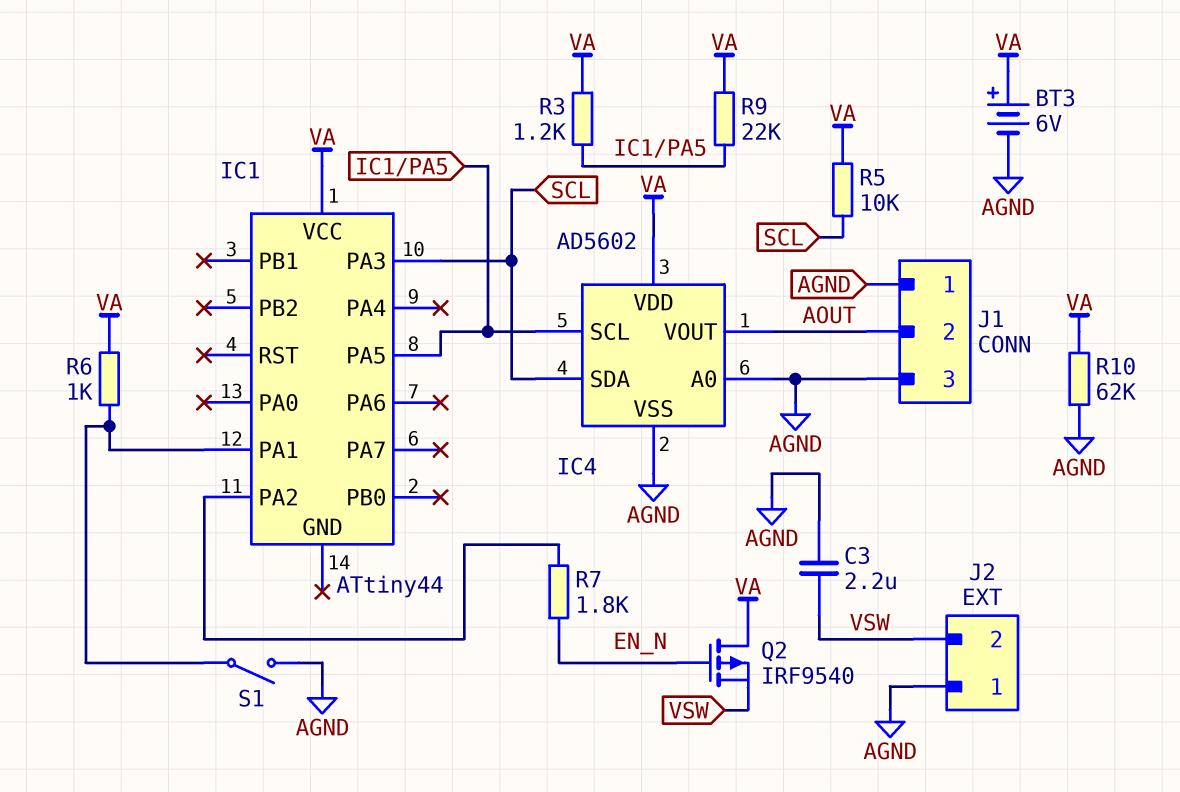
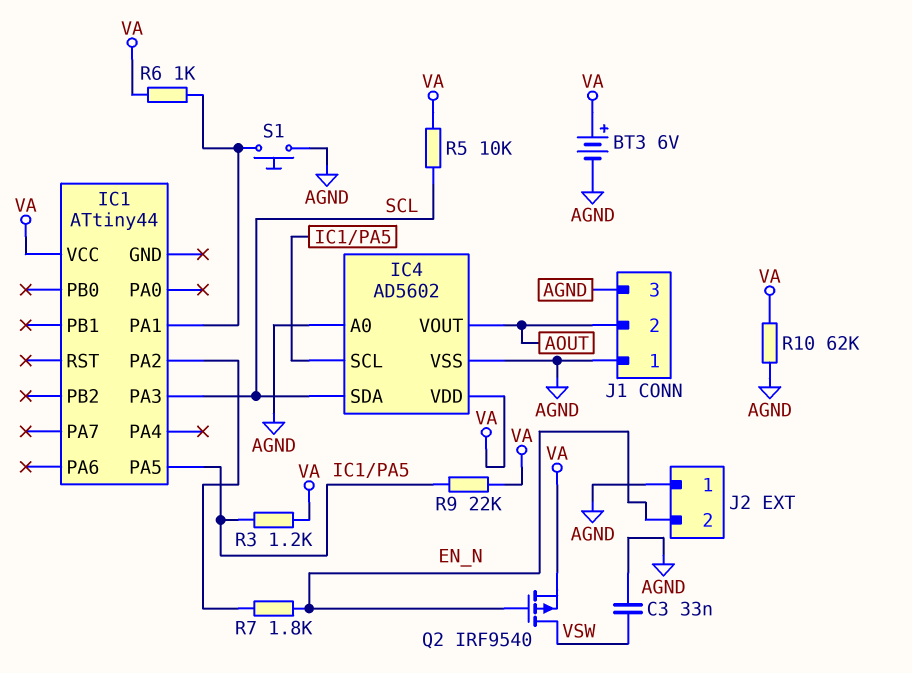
C3: 2.2uF (AGND, VSW) -> 33nF (AGND, VSW)
J2 pin 2: VSW -> EN_N
Q2: PMOS IRF9540 (G EN_N, D VA, S VSW) -> PMOS IRF9540 (G EN_N, D VSW, S VA)
S1: switch (AGND, IC1/PA1) -> button (AGND, IC1/PA1)

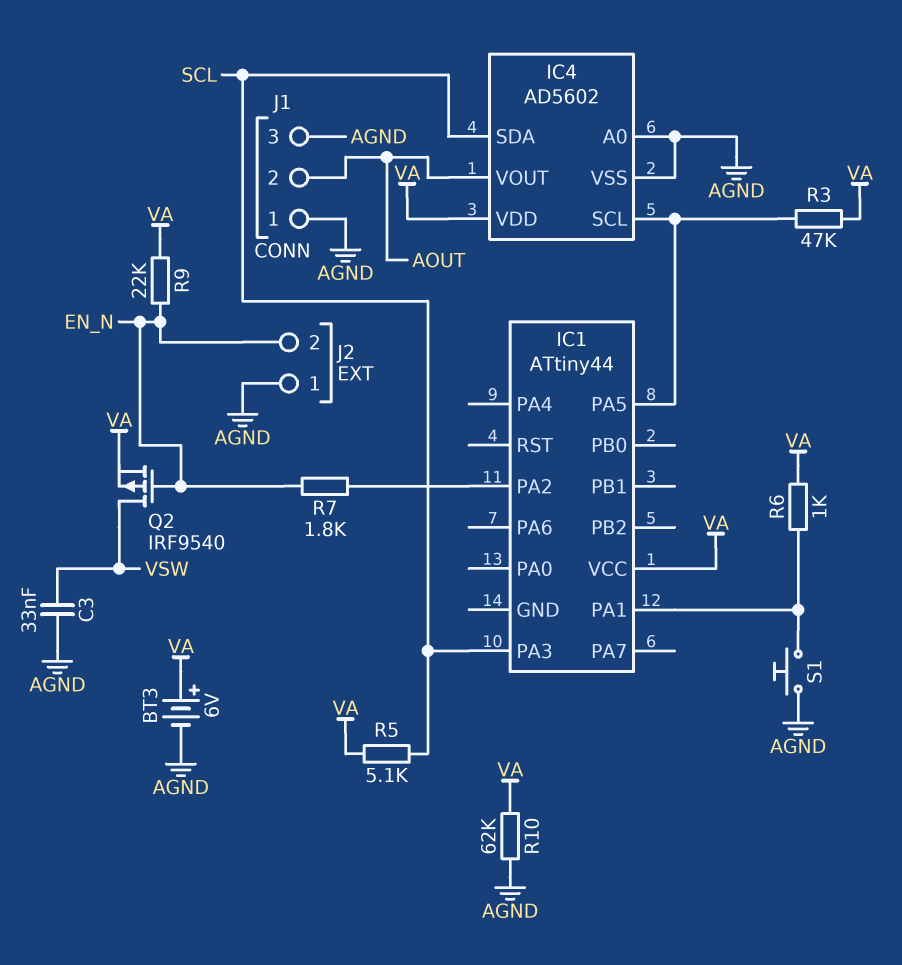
R3: 1.2k (IC1/PA5, VA) -> 47k (IC1/PA5, VA)
R5: 10k (SCL, VA) -> 5.1k (SCL, VA)
R9: 22k (IC1/PA5, VA) -> 22k (EN_N, VA)

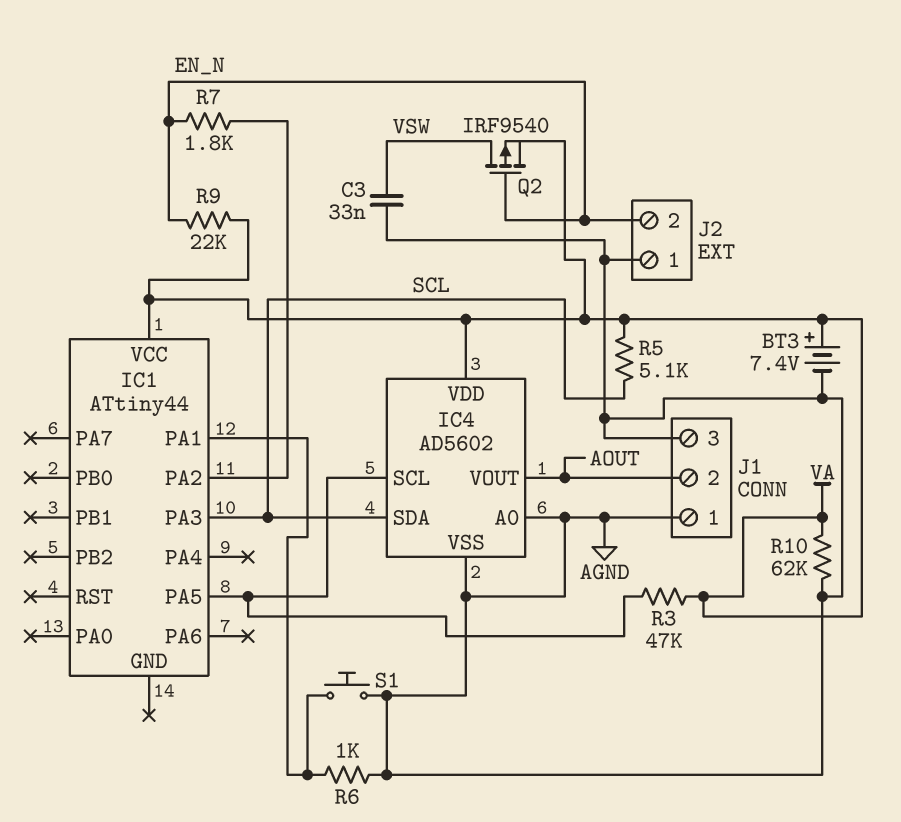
BT3: 6V (plus VA, minus AGND) -> 7.4V (plus VA, minus AGND)
R6: 1k (IC1/PA1, VA) -> 1k (AGND, IC1/PA1)

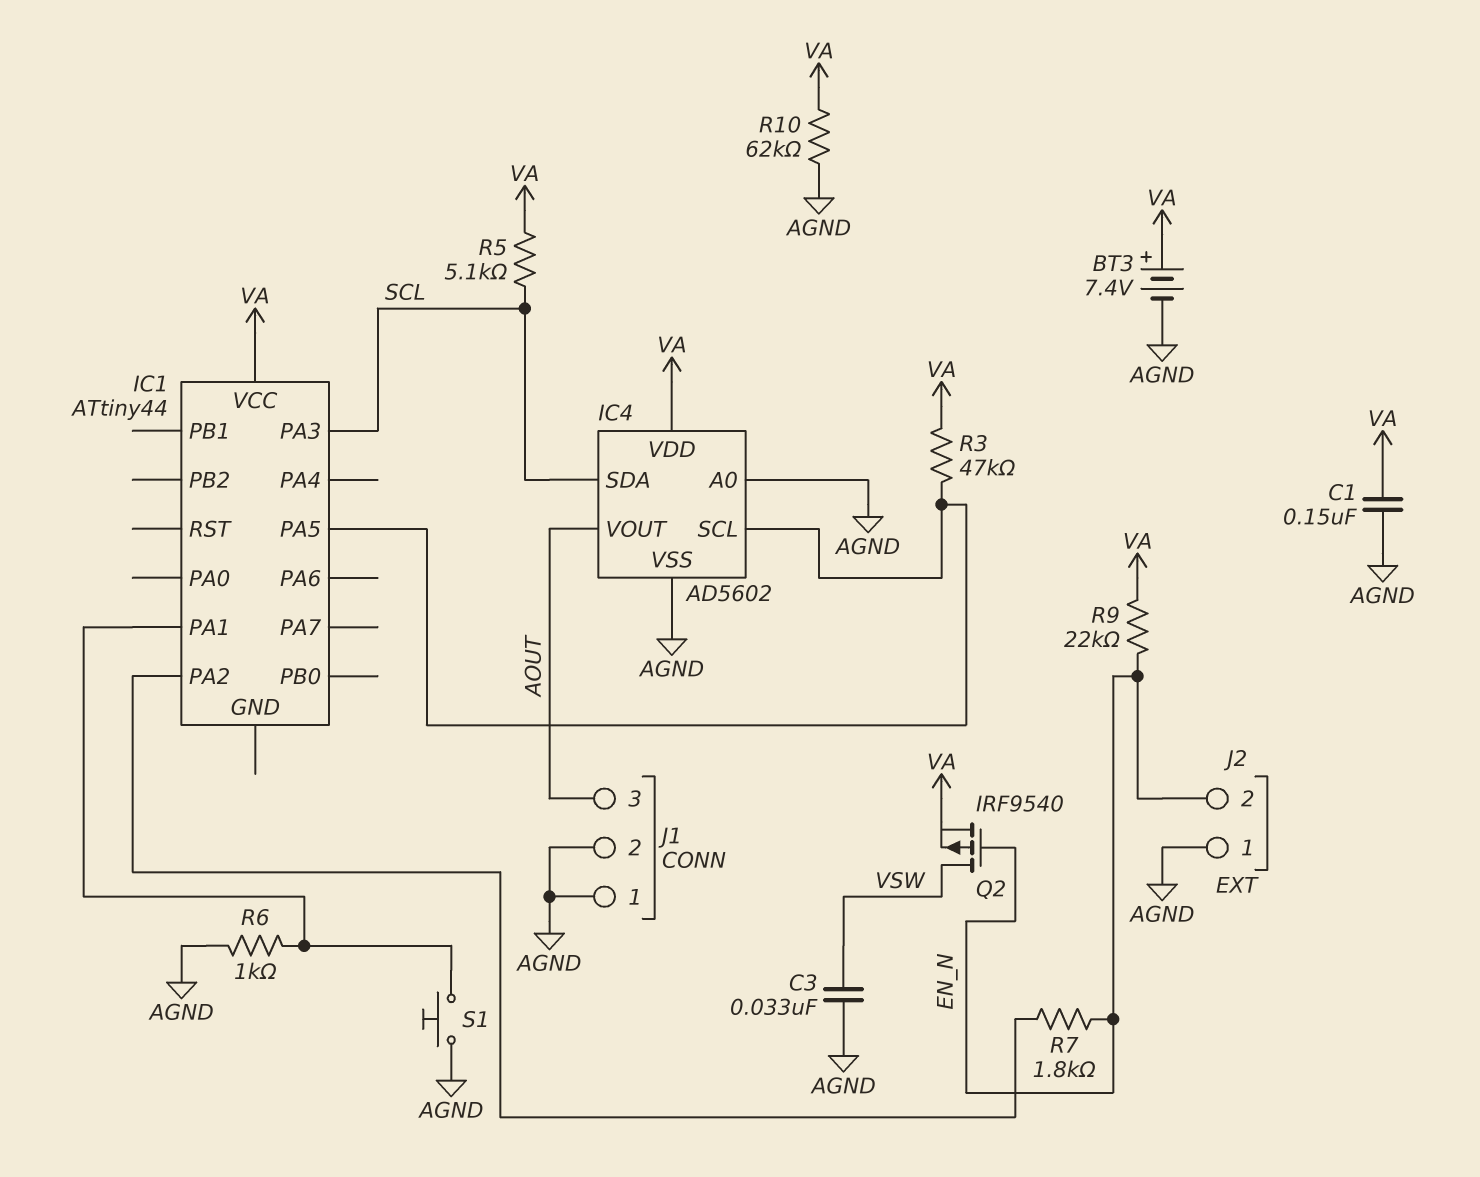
C1: none -> 150nF (AGND, VA)
J1 pin 2: AOUT -> AGND
J1 pin 3: AGND -> AOUT

